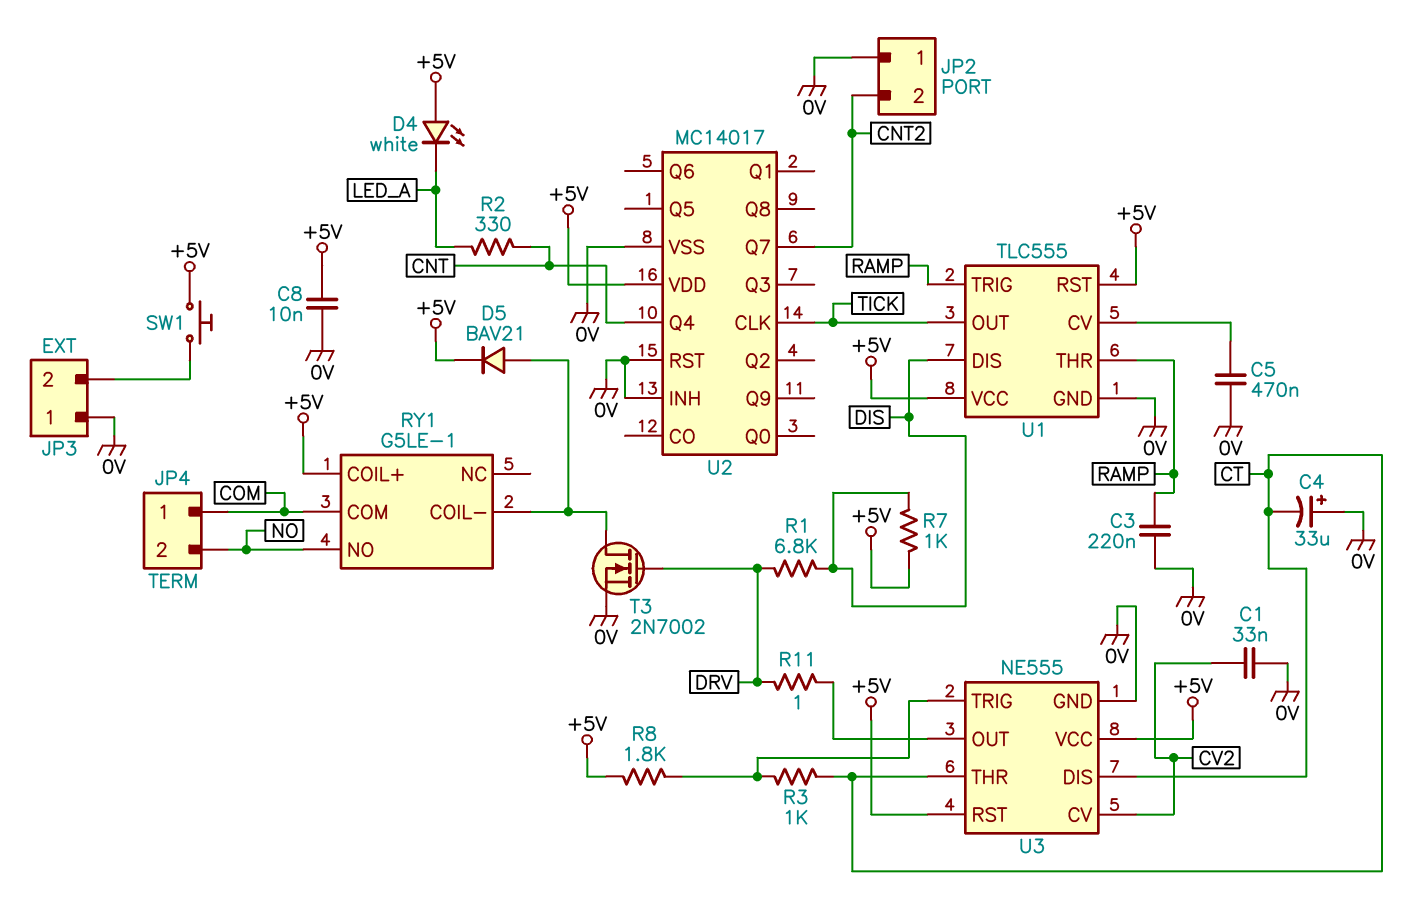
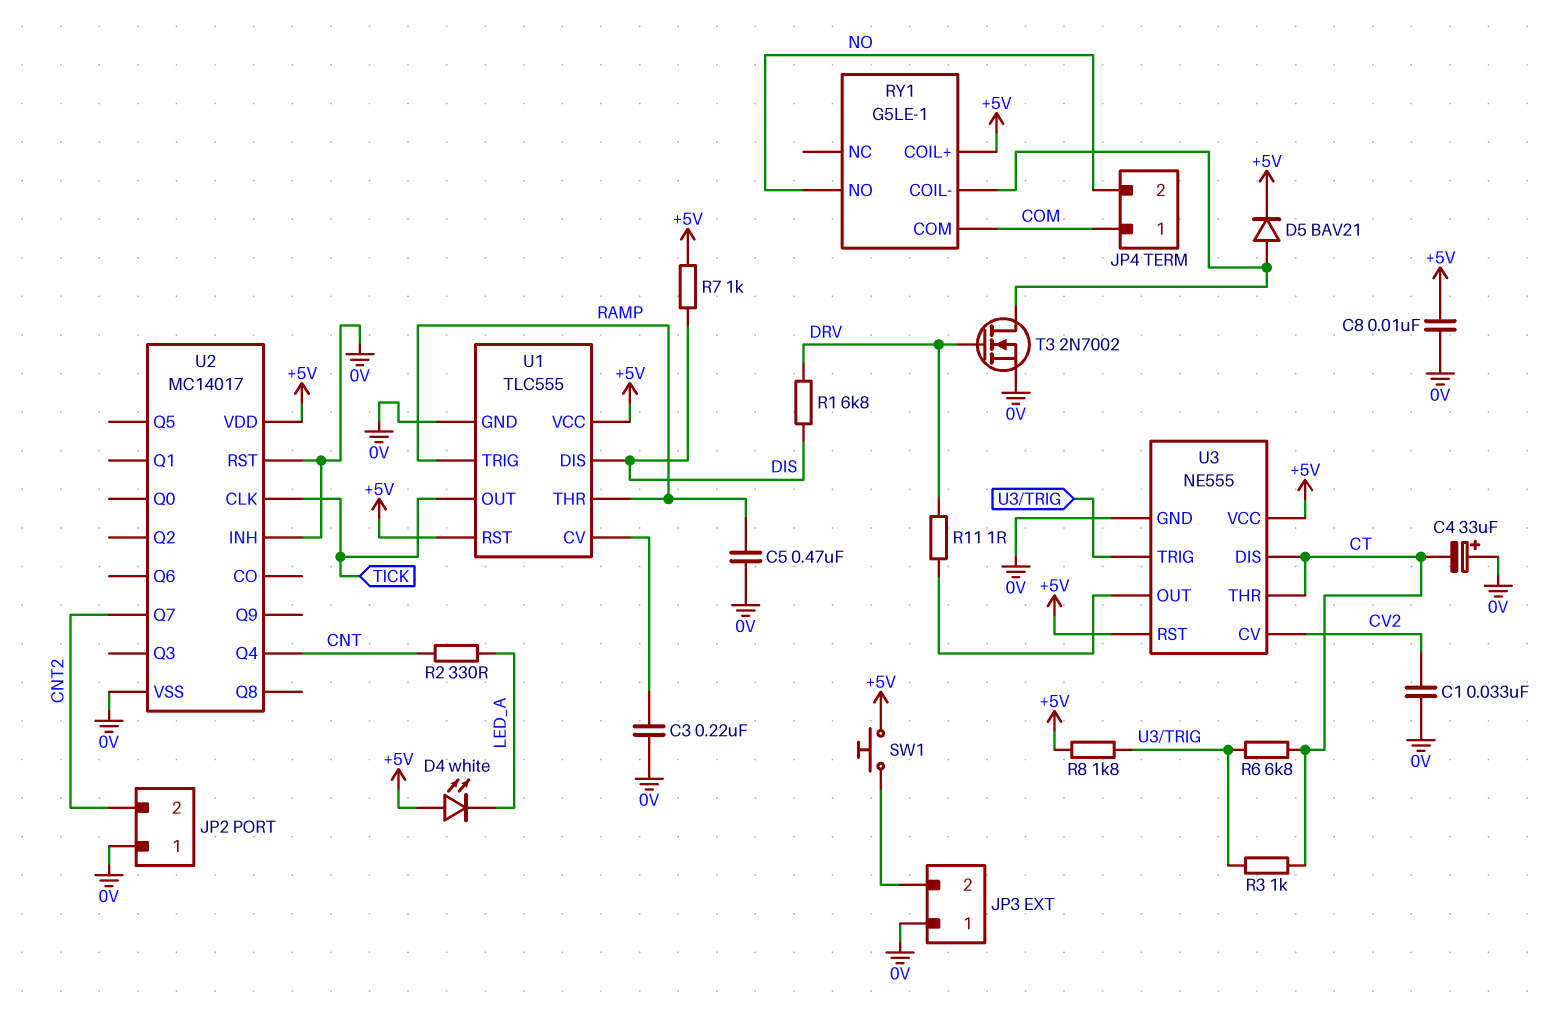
C3: 220nF (0V, RAMP) -> 220nF (0V, U1/CV)
C5: 470nF (0V, U1/CV) -> 470nF (0V, RAMP)
R6: none -> 6.8k (CT, U3/TRIG)

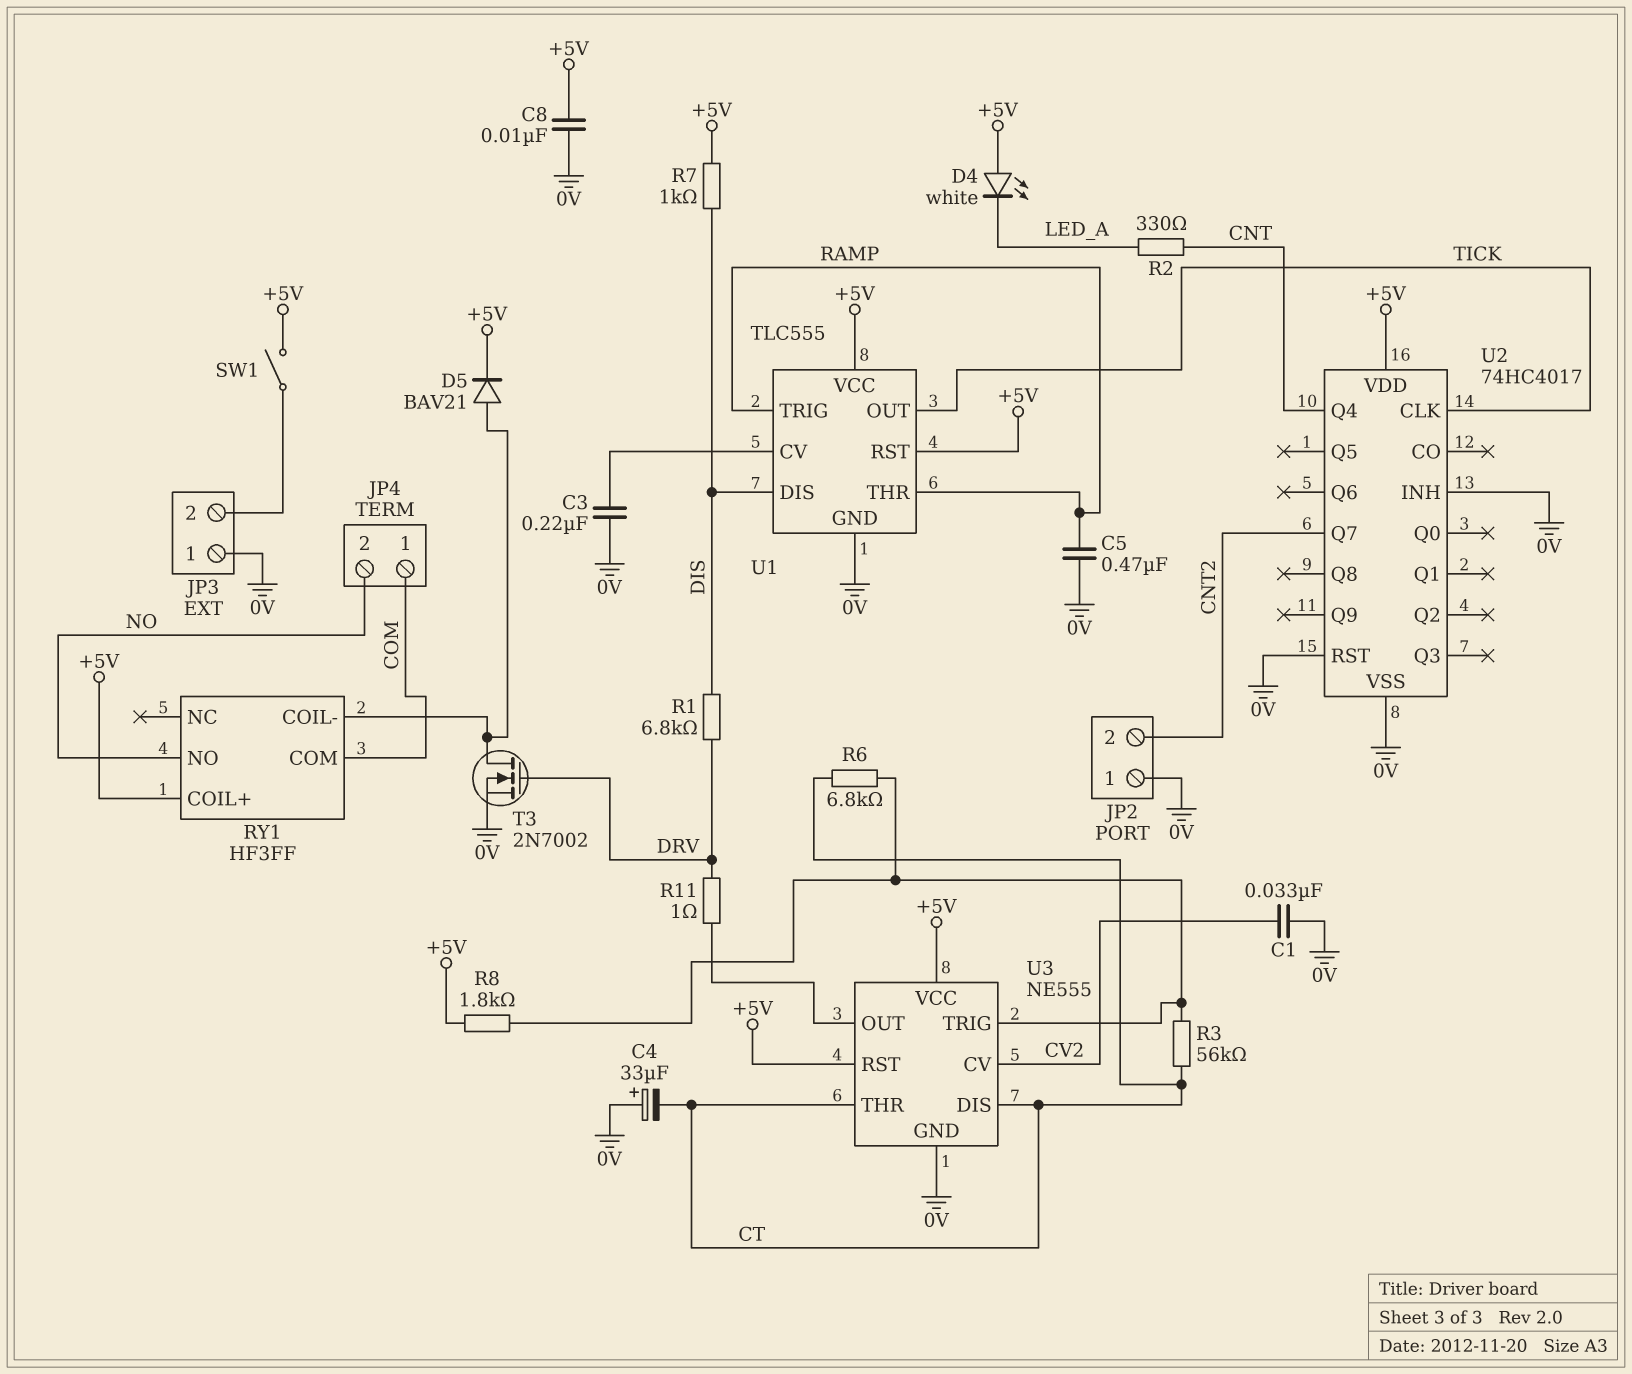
R3: 1k (CT, U3/TRIG) -> 56k (CT, U3/TRIG)
RY1: G5LE-1 -> HF3FF
SW1: button (+5V, JP3/2) -> switch (+5V, JP3/2)
U2: MC14017 -> 74HC4017

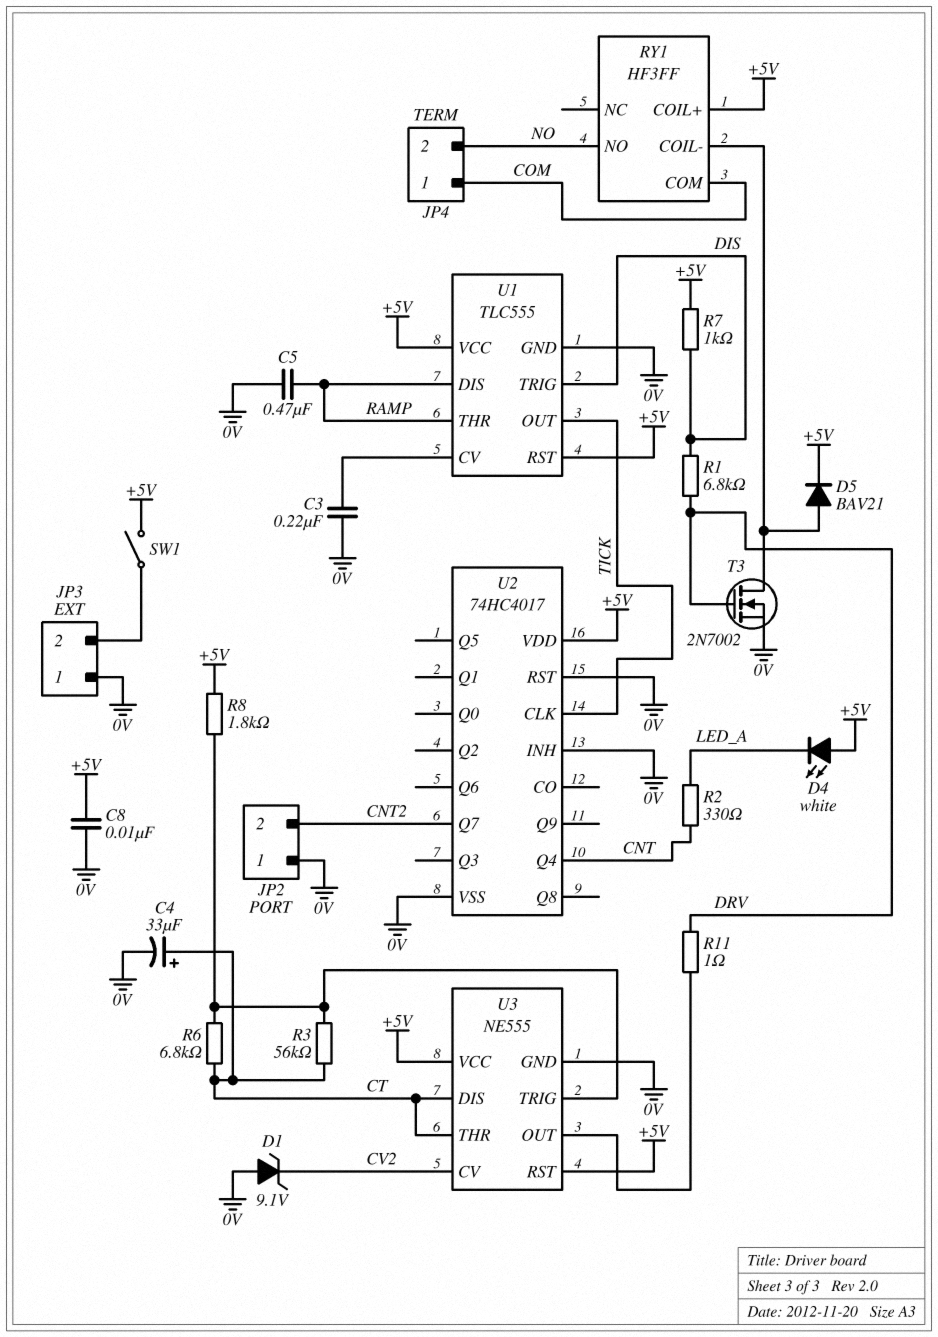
C1: 33nF (0V, CV2) -> none
C4: 33uF (plus 0V, minus CT) -> 33uF (plus CT, minus 0V)
D1: none -> zener 9.1V (A 0V, K CV2)
U1 pin DIS: DIS -> RAMP
U1 pin TRIG: RAMP -> DIS

